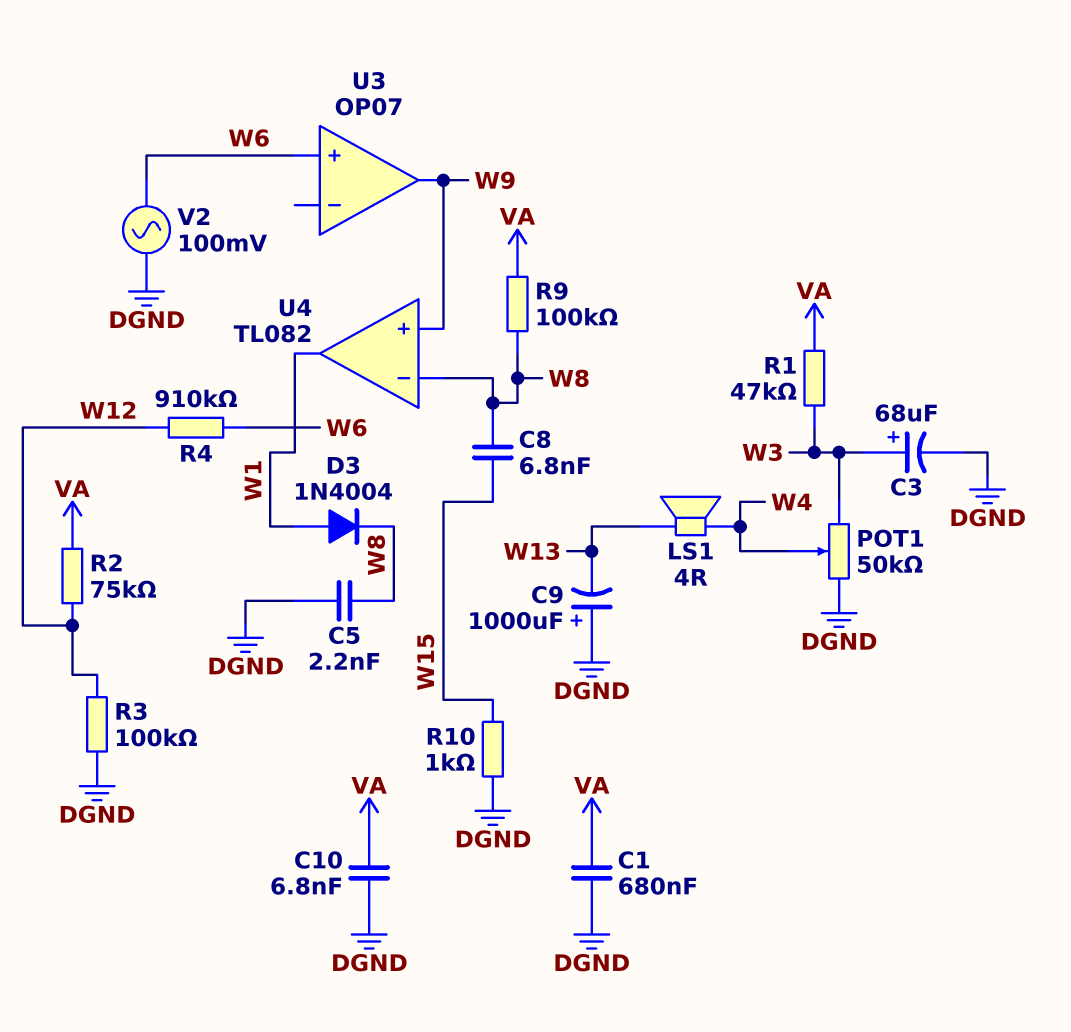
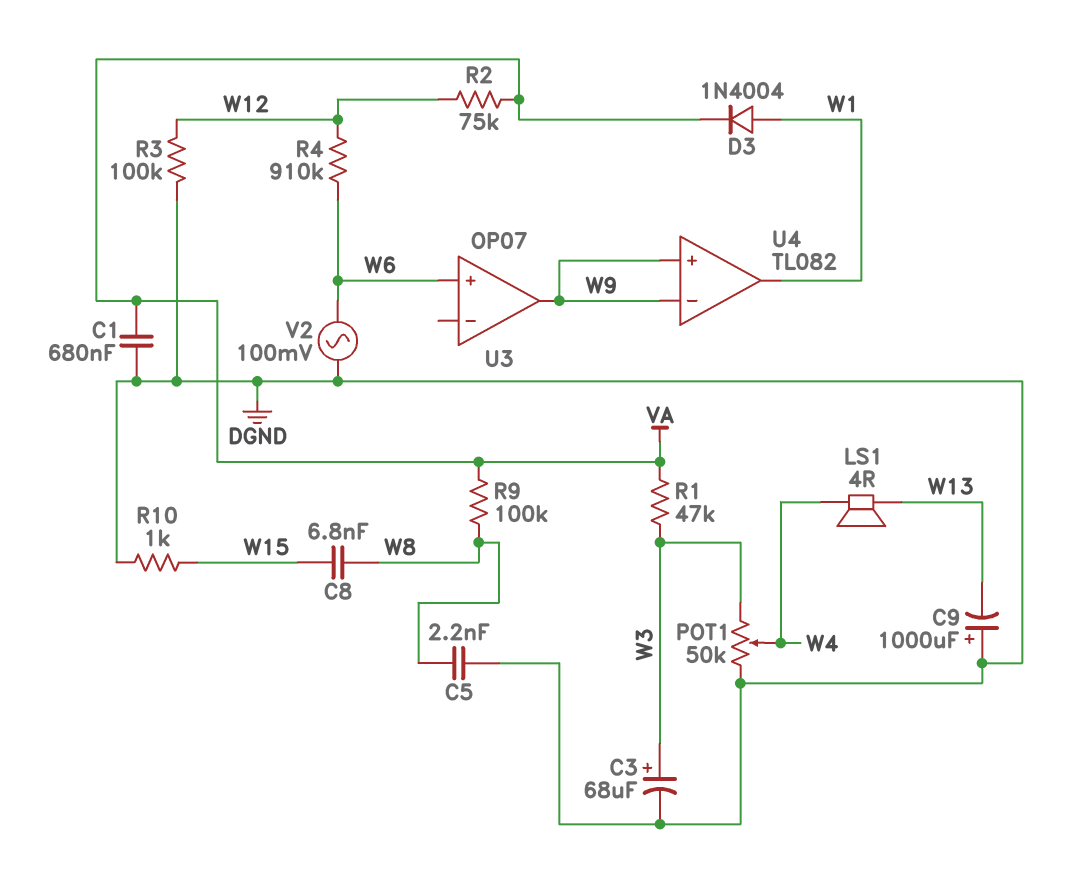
C10: 6.8nF (DGND, VA) -> none
D3: diode 1N4004 (A W1, K W8) -> diode 1N4004 (A W1, K VA)
U4 pin in-: W8 -> W9

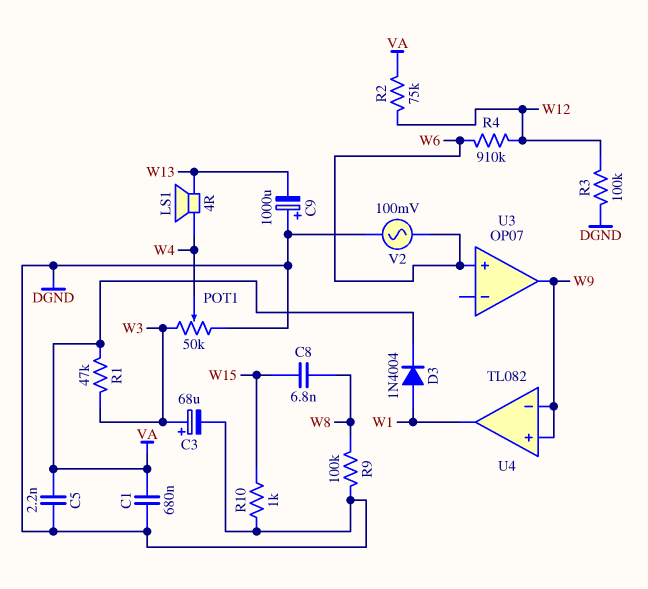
C5: 2.2nF (DGND, W8) -> 2.2nF (DGND, VA)
R9: 100k (VA, W8) -> 100k (DGND, W8)

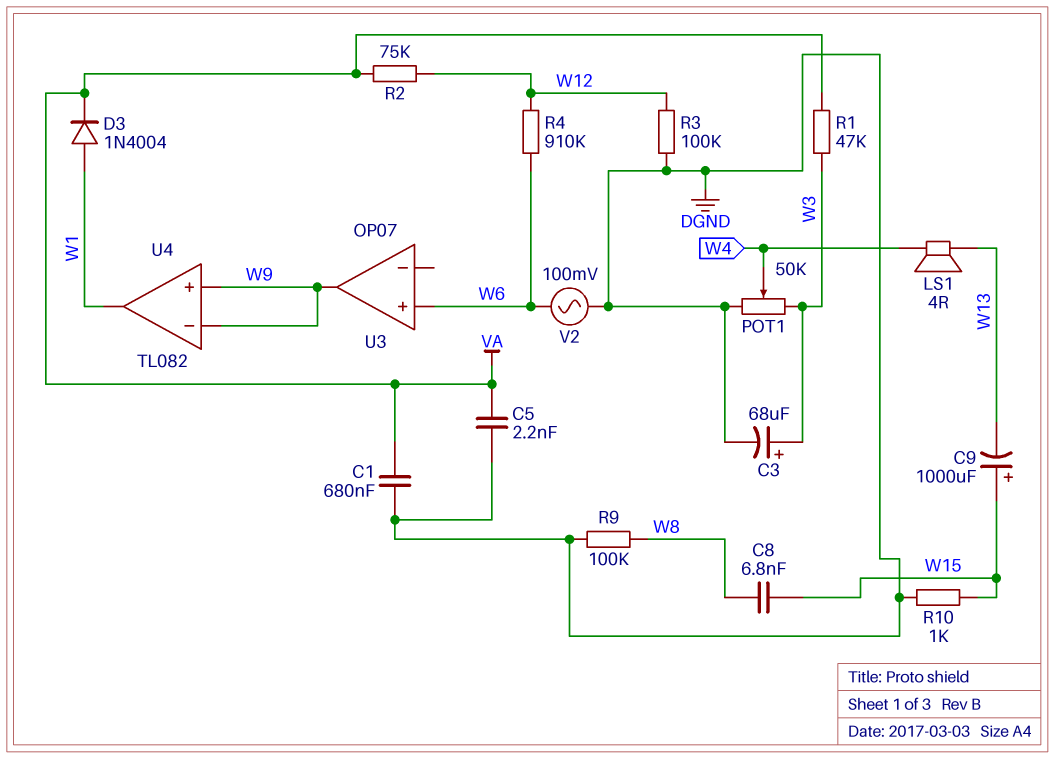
C9: 1000uF (plus DGND, minus W13) -> 1000uF (plus W15, minus W13)

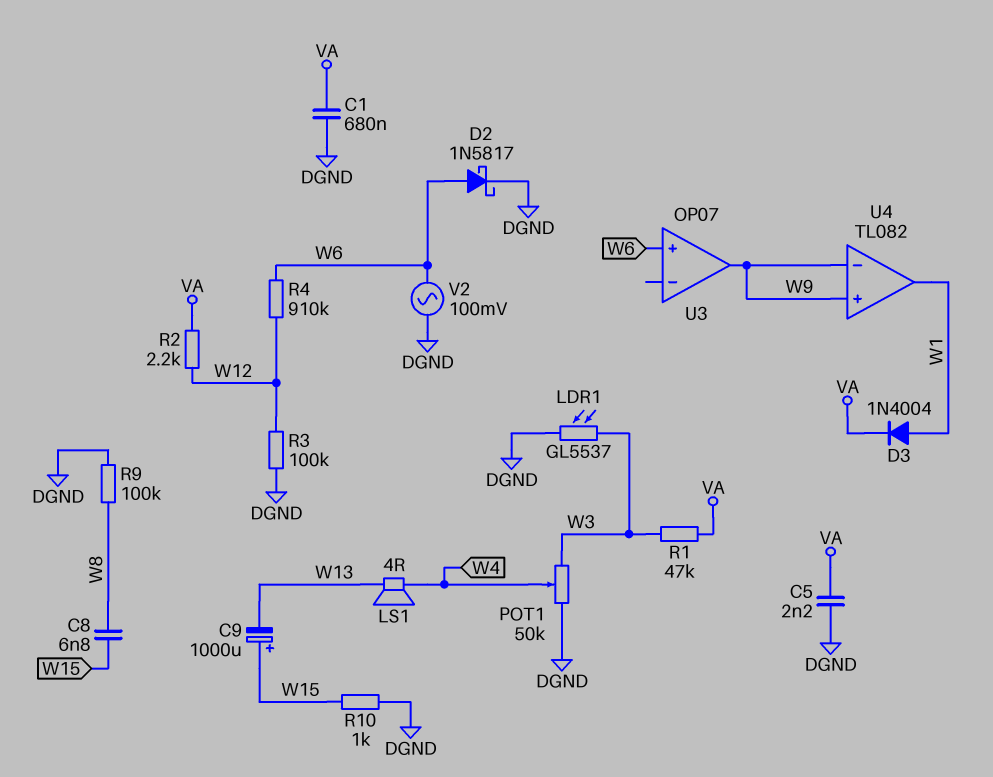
C3: 68uF (plus W3, minus DGND) -> none
D2: none -> schottky 1N5817 (A W6, K DGND)
LDR1: none -> GL5537 (DGND, W3)
R2: 75k (VA, W12) -> 2.2k (VA, W12)

